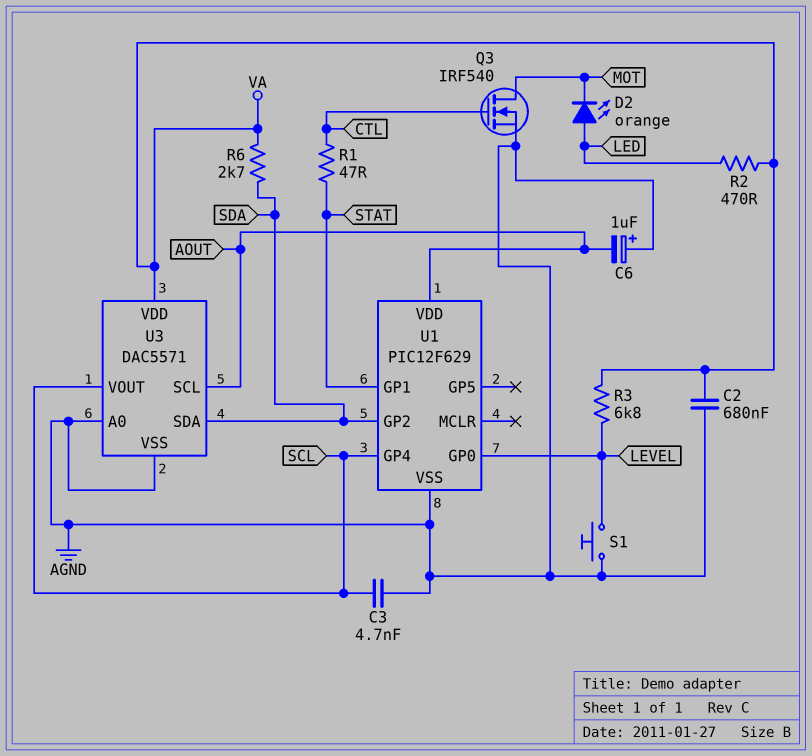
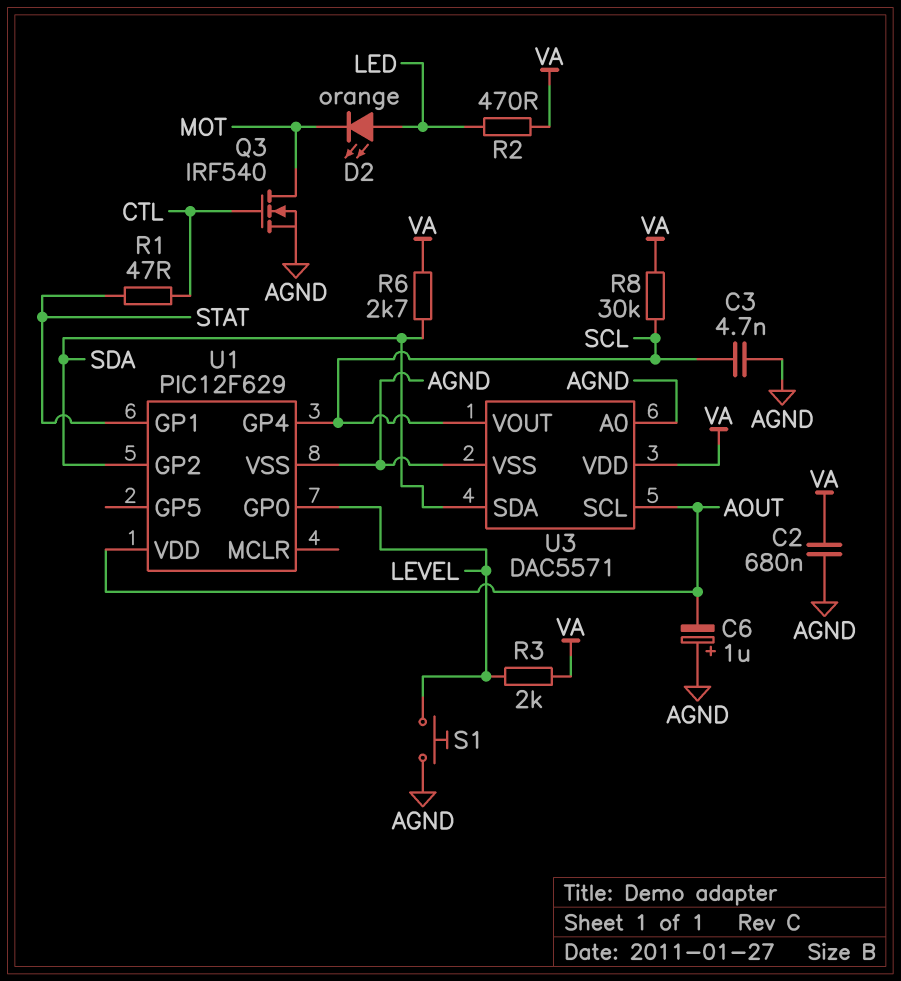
R3: 6.8k (LEVEL, VA) -> 2k (LEVEL, VA)
R8: none -> 30k (SCL, VA)

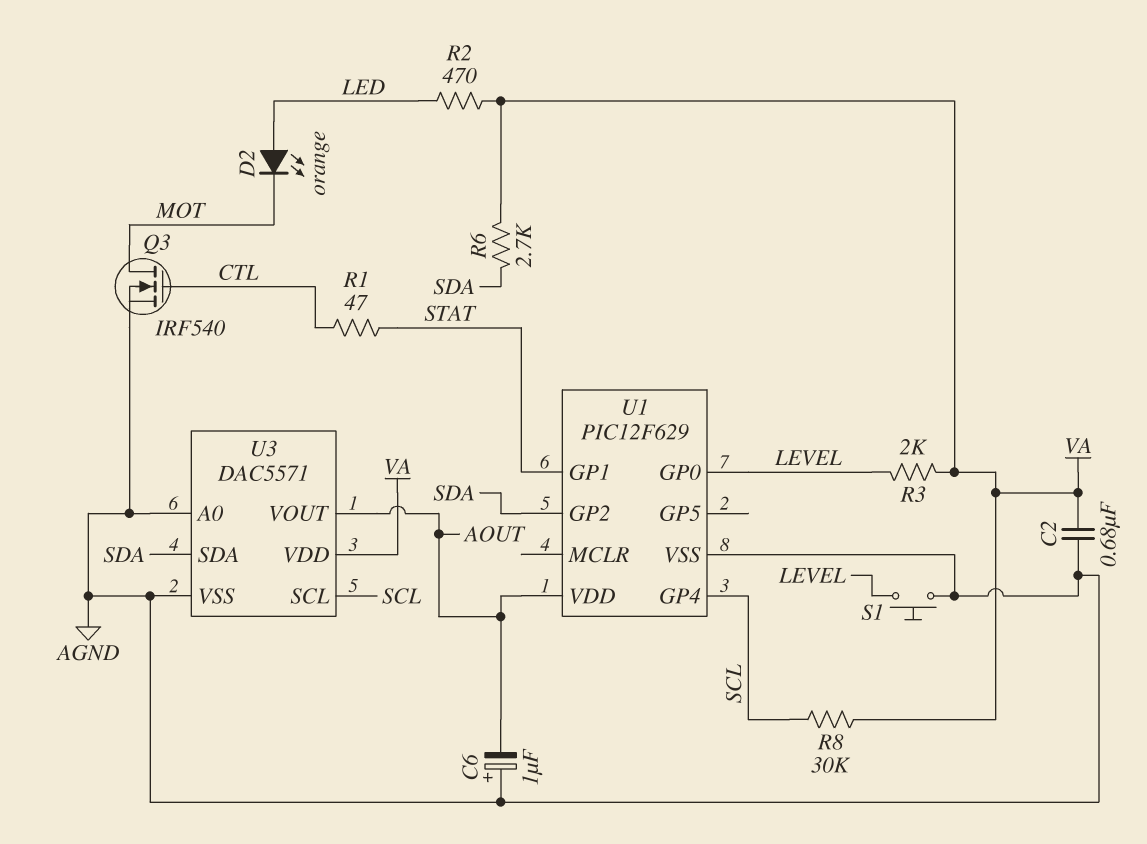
C3: 4.7nF (AGND, SCL) -> none
U3 pin SCL: AOUT -> SCL
U3 pin VOUT: SCL -> AOUT

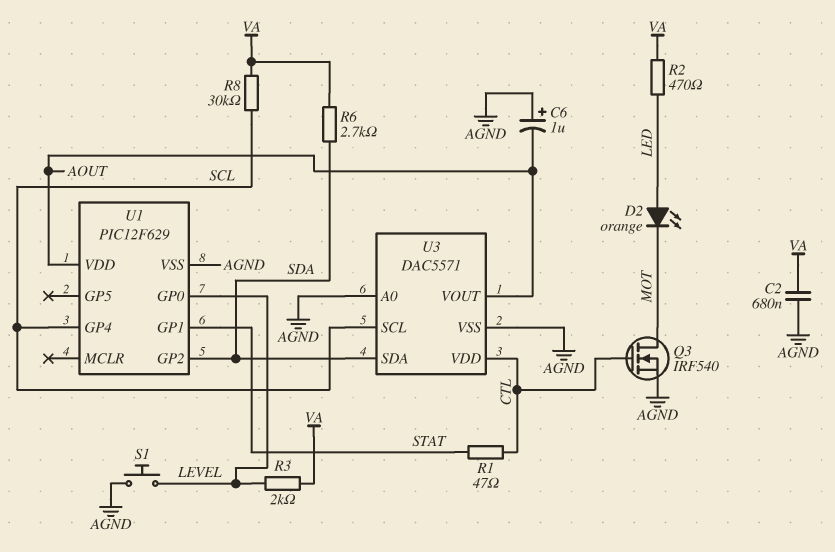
U3 pin VDD: VA -> CTL

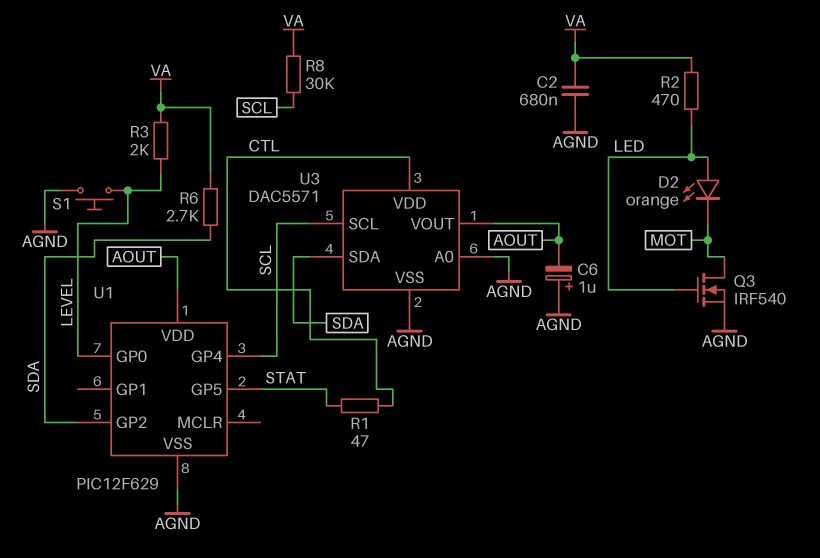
Q3: NMOS IRF540 (G CTL, D MOT, S AGND) -> NMOS IRF540 (G LED, D MOT, S AGND)
U1 pin GP1: STAT -> none
U1 pin GP5: none -> STAT

